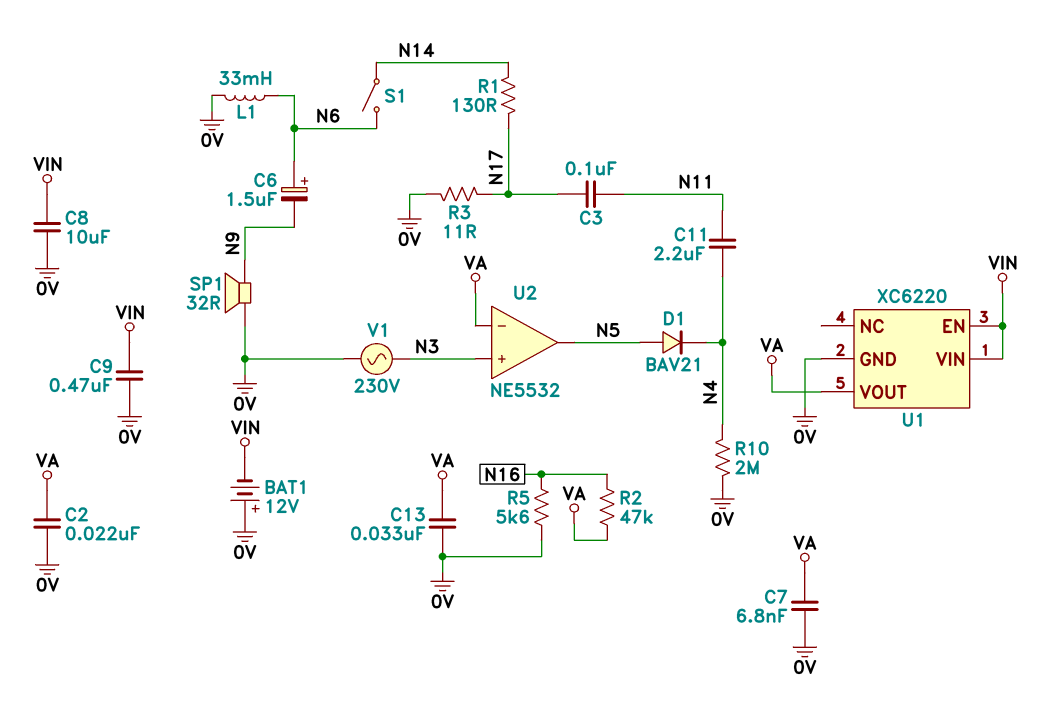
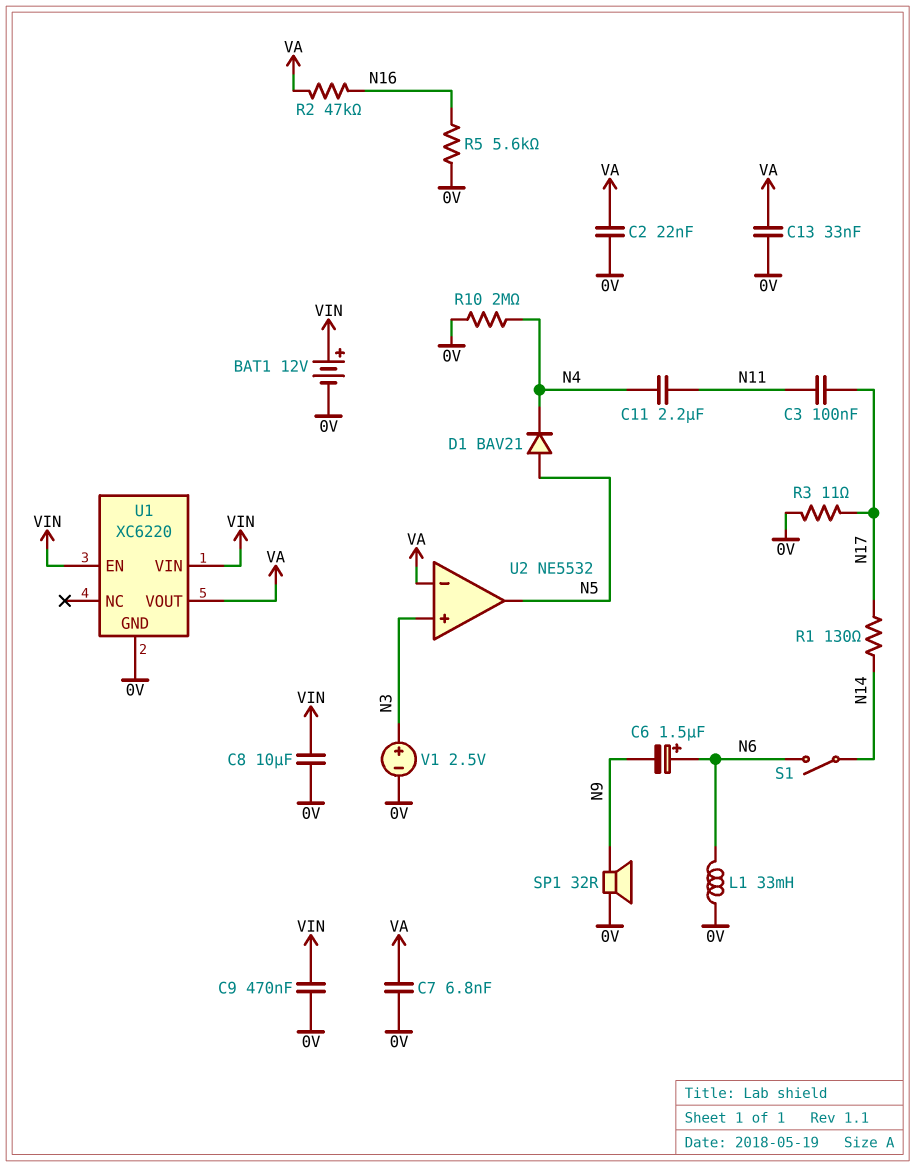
BAT1: 12V (plus 0V, minus VIN) -> 12V (plus VIN, minus 0V)
V1: AC 230V (0V, N3) -> 2.5V (plus N3, minus 0V)

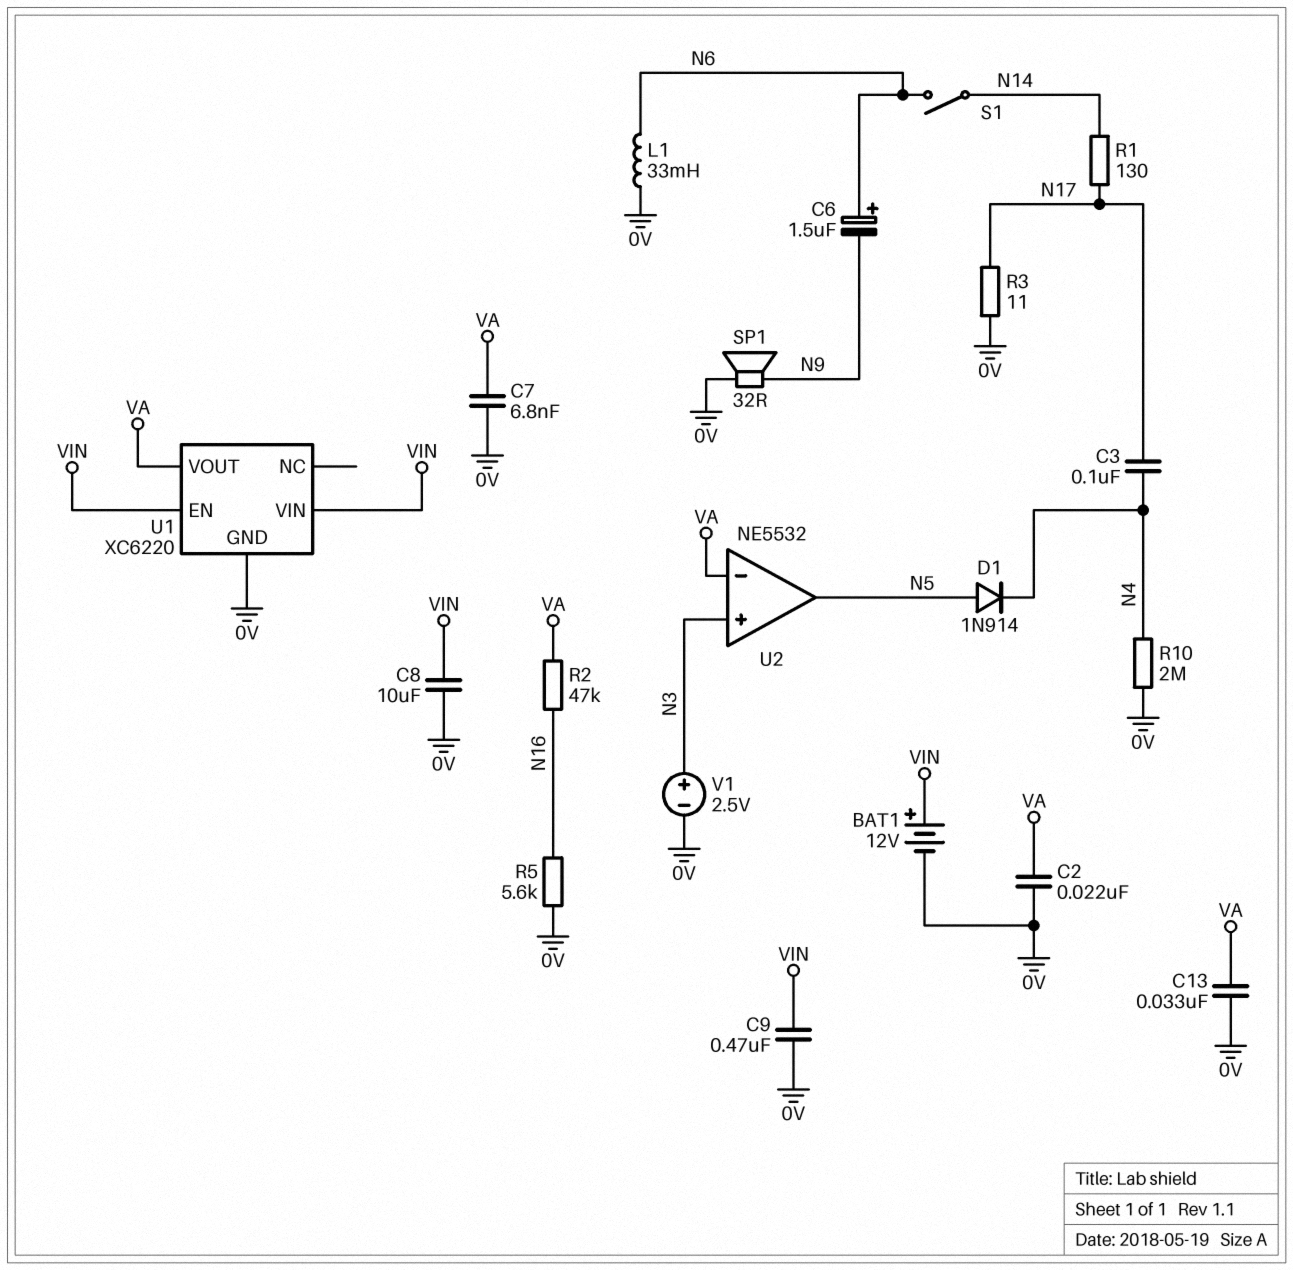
C3: 100nF (N11, N17) -> 100nF (N4, N17)
C11: 2.2uF (N4, N11) -> none
D1: diode BAV21 (A N5, K N4) -> diode 1N914 (A N5, K N4)

